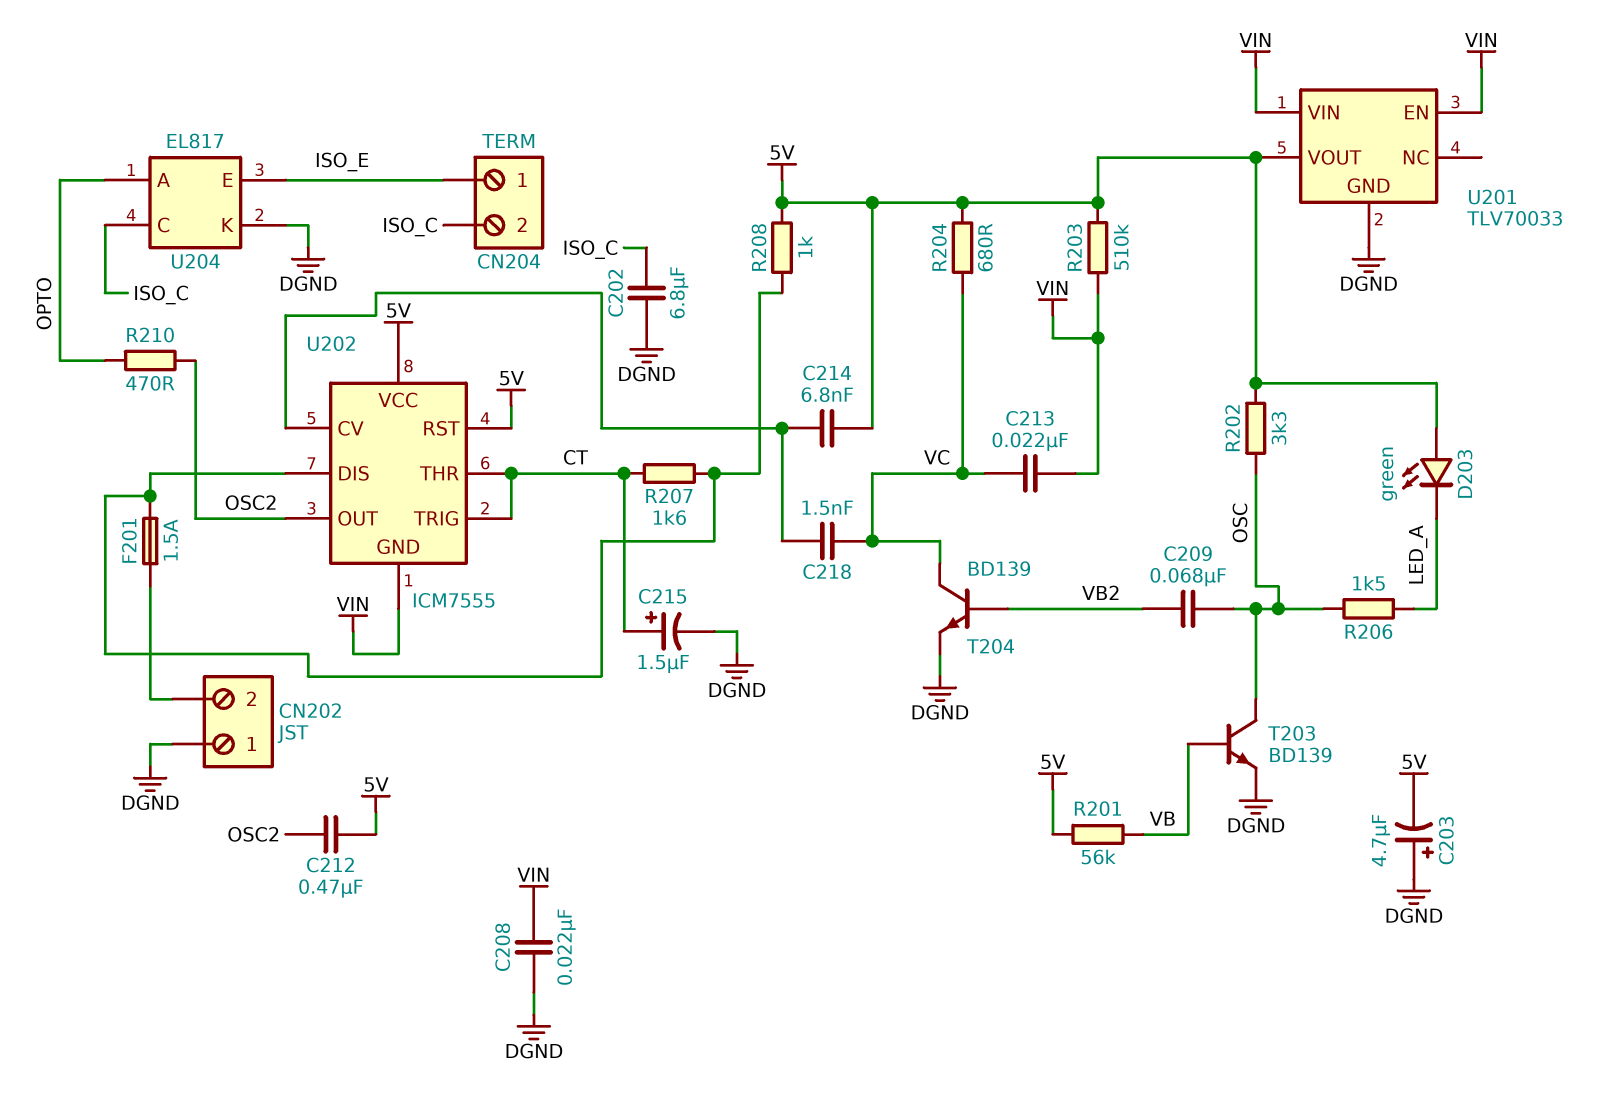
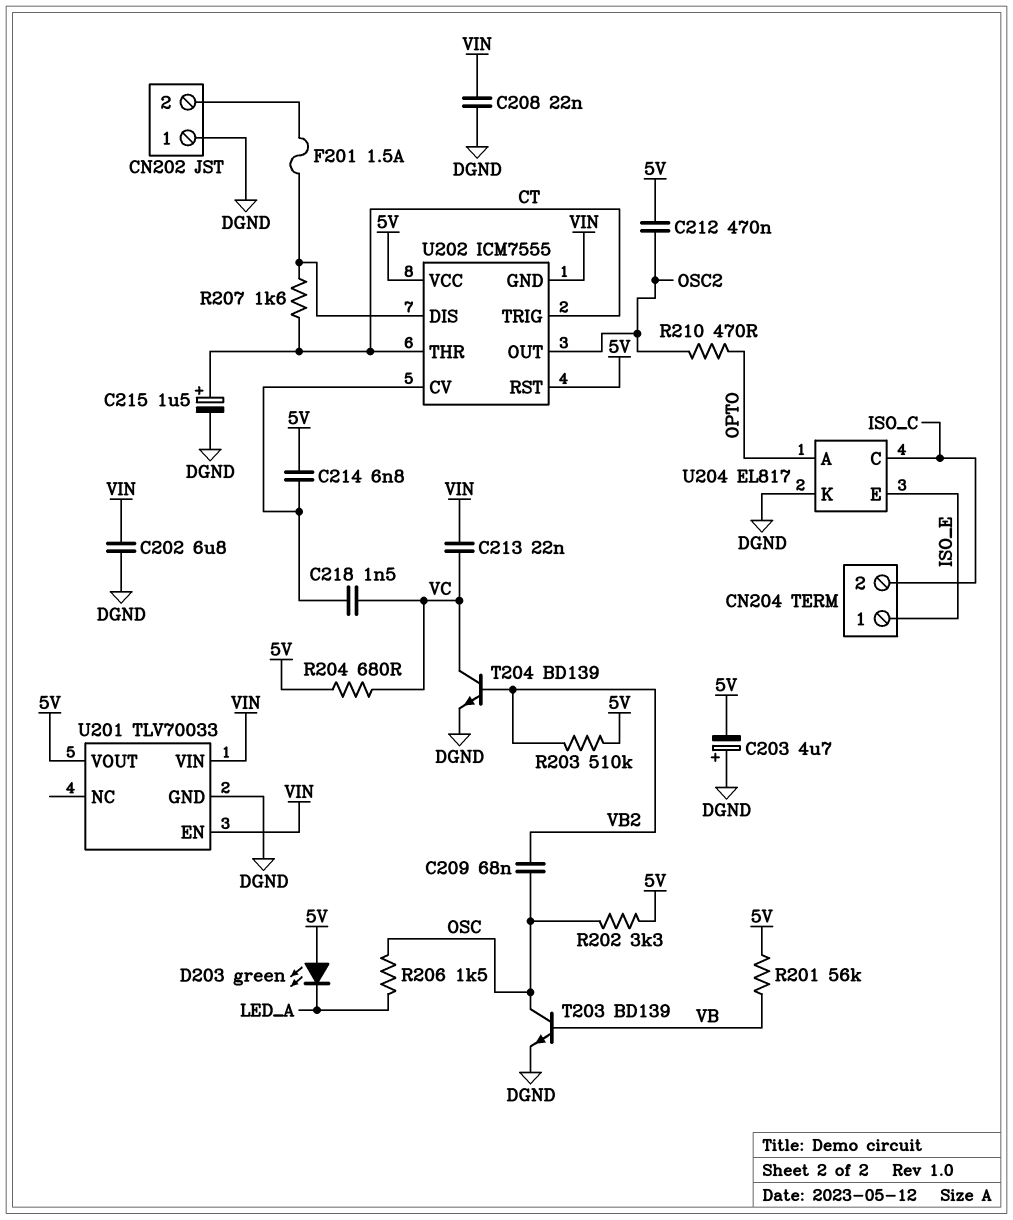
C202: 6.8uF (DGND, ISO_C) -> 6.8uF (DGND, VIN)
R203: 510k (5V, VIN) -> 510k (5V, VB2)
R208: 1k (5V, U202/DIS) -> none

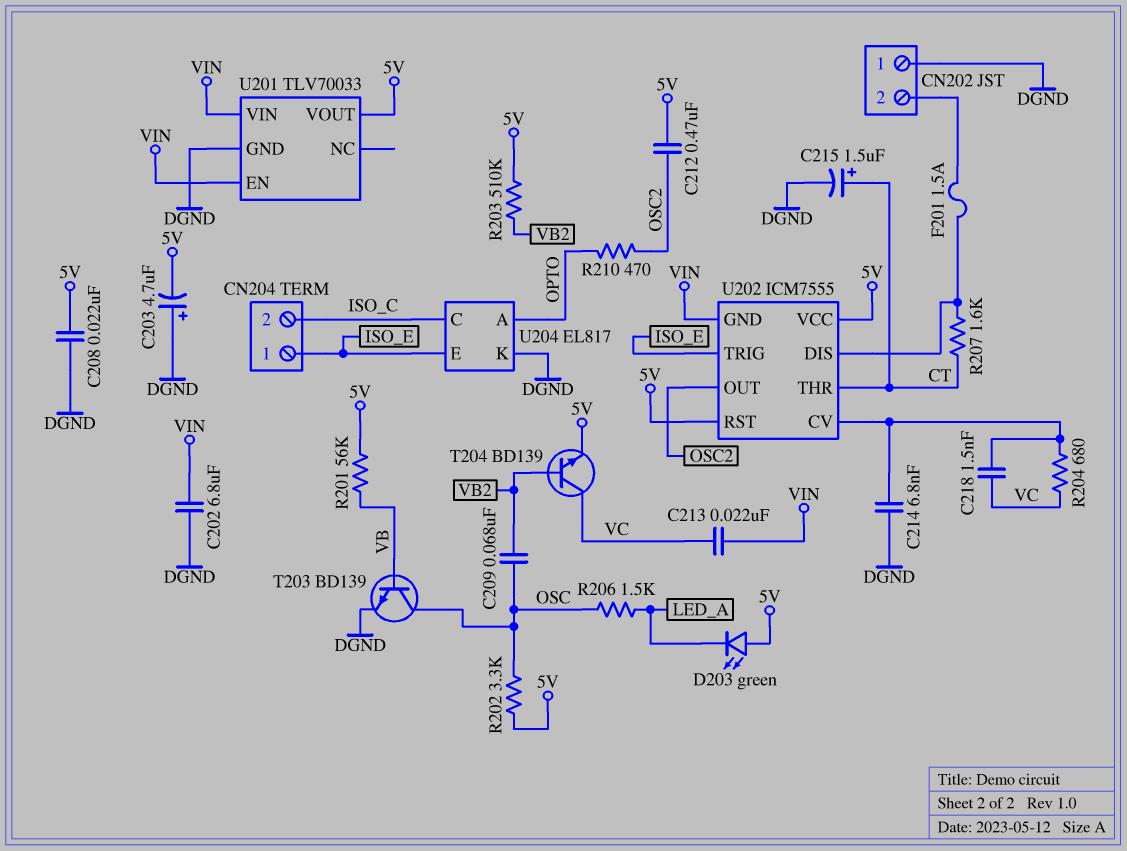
C208: 22nF (DGND, VIN) -> 22nF (5V, DGND)
C214: 6.8nF (5V, U202/CV) -> 6.8nF (DGND, U202/CV)
R204: 680 (5V, VC) -> 680 (U202/CV, VC)
T204: NPN BD139 (B VB2, C VC, E DGND) -> NPN BD139 (B VB2, C VC, E 5V)
U202 pin TRIG: CT -> ISO_E

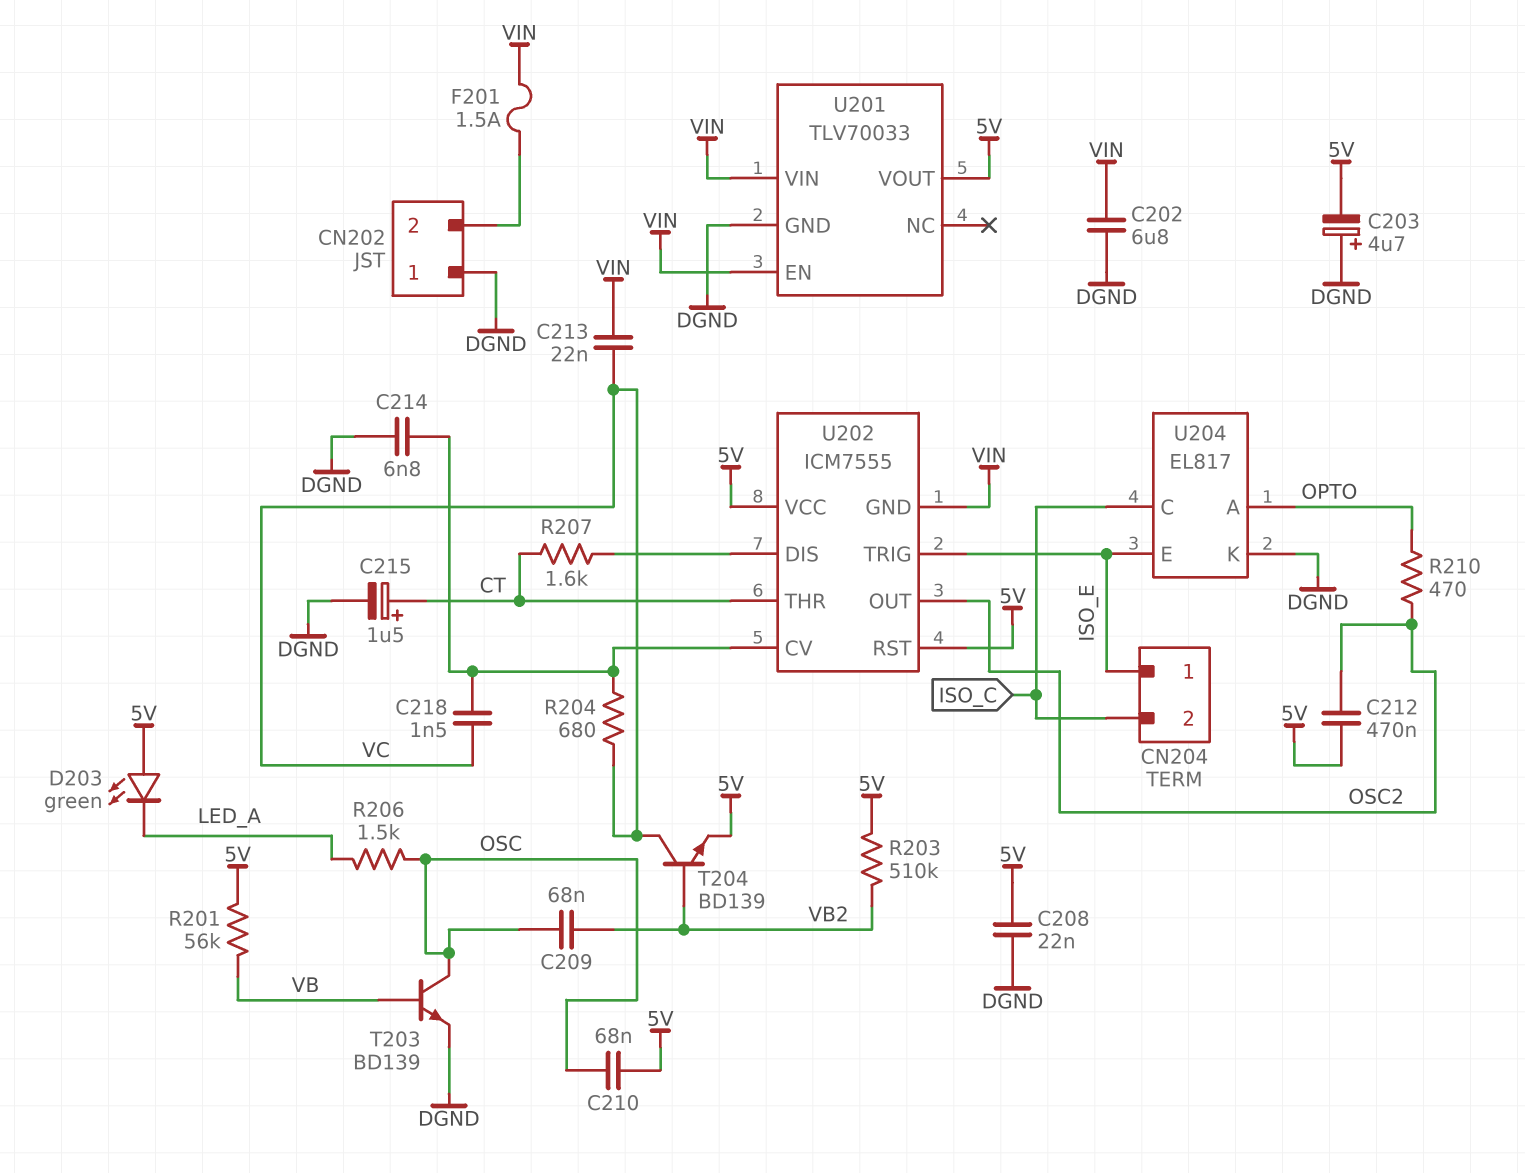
C210: none -> 68nF (5V, OSC)
F201: 1.5A (CN202/2, U202/DIS) -> 1.5A (CN202/2, VIN)
R202: 3.3k (5V, OSC) -> none

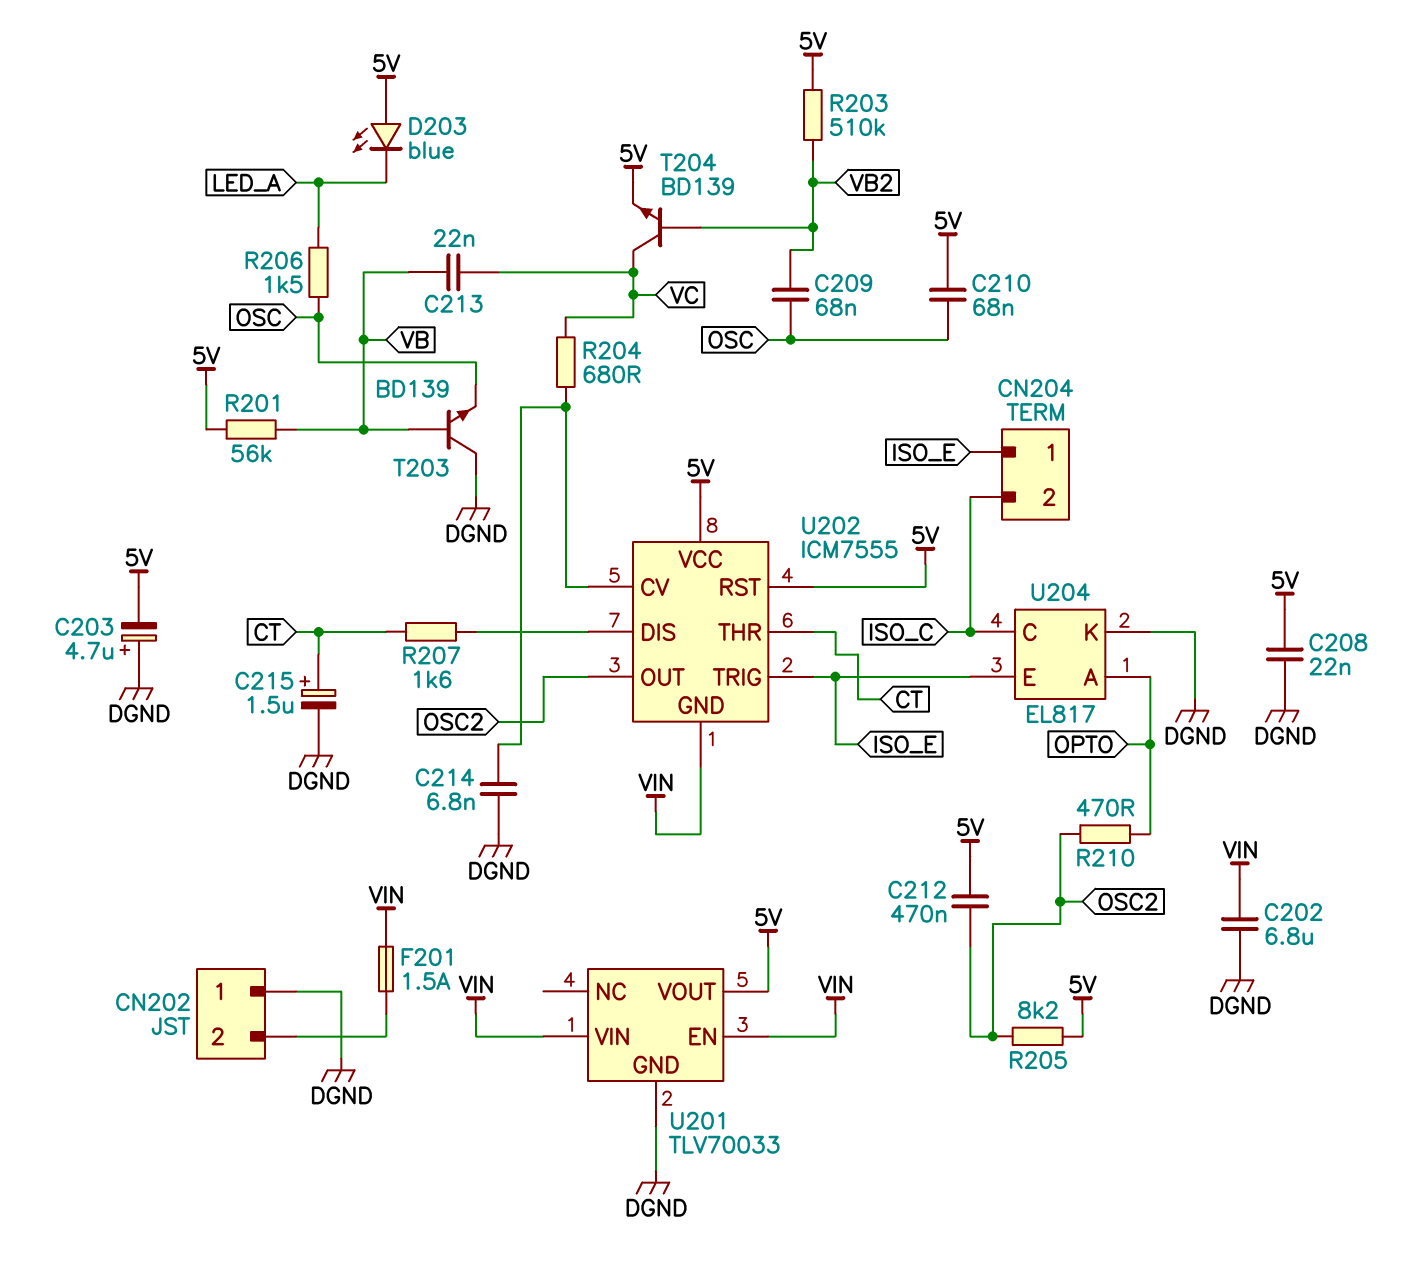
C213: 22nF (VC, VIN) -> 22nF (VB, VC)
C218: 1.5nF (U202/CV, VC) -> none
D203: LED green (A 5V, K LED_A) -> LED blue (A 5V, K LED_A)
R205: none -> 8.2k (5V, OSC2)
T203: NPN BD139 (B VB, C OSC, E DGND) -> NPN BD139 (B VB, C DGND, E OSC)

